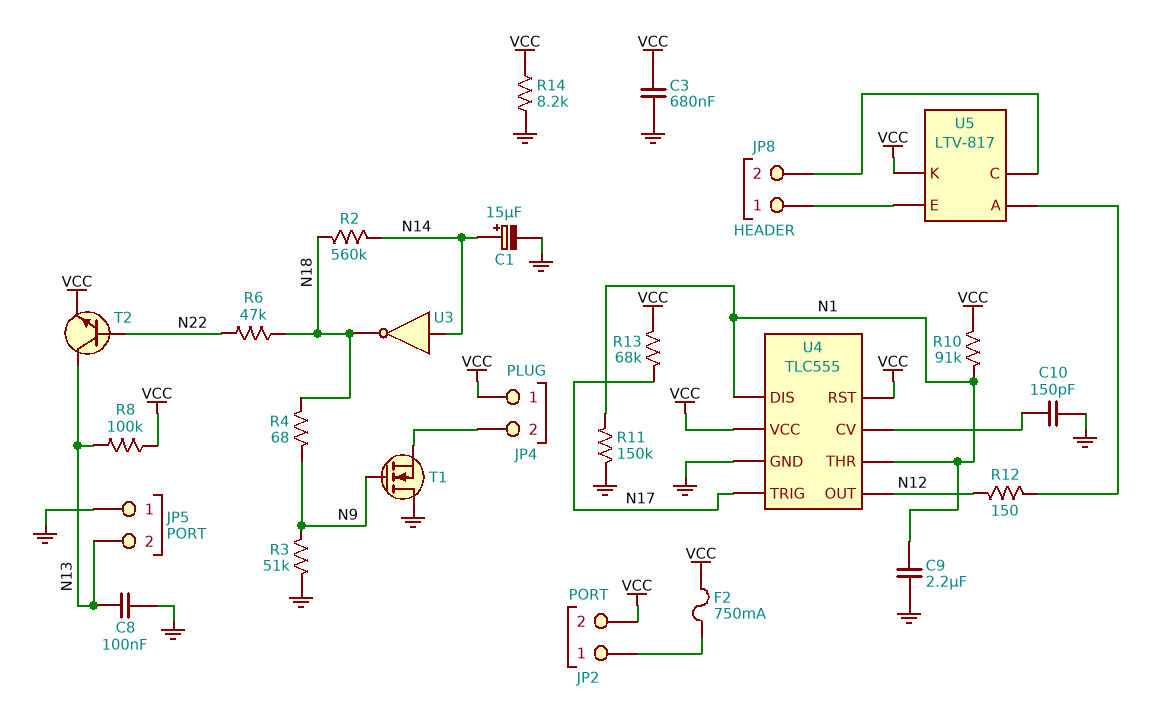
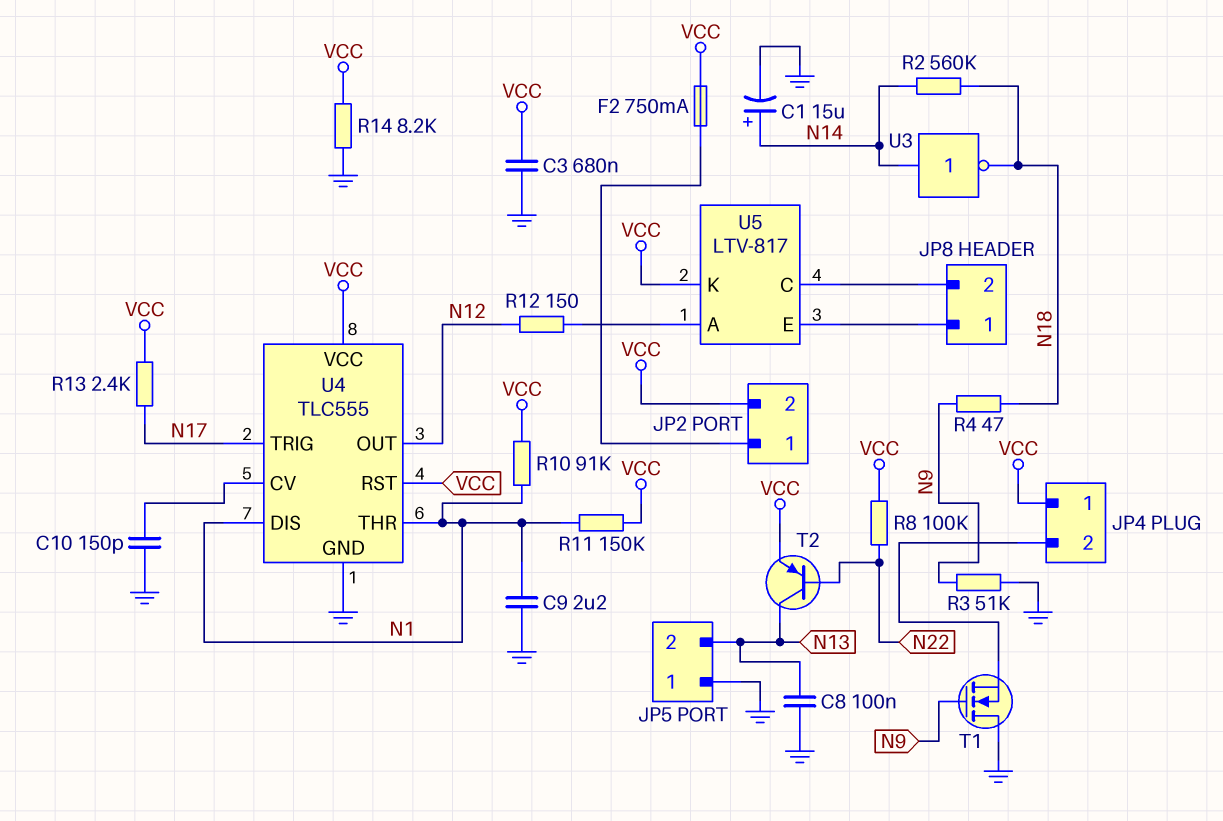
R4: 68 (N9, N18) -> 47 (N9, N18)
R6: 47k (N18, N22) -> none
R8: 100k (N13, VCC) -> 100k (N22, VCC)
R11: 150k (GND, N1) -> 150k (N1, VCC)
R13: 68k (N17, VCC) -> 2.4k (N17, VCC)
T2: NPN (B N22, C N13, E VCC) -> PNP (B N22, C N13, E VCC)

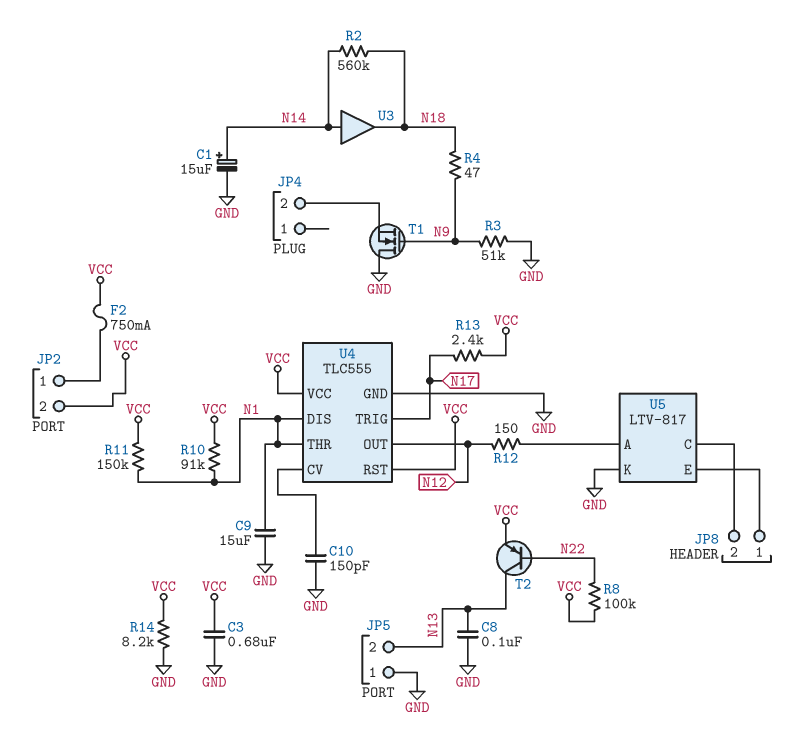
C9: 2.2uF (GND, N1) -> 15uF (GND, N1)
JP4 pin 1: VCC -> none
U3: NOT (in N14, out N18) -> buffer (in N14, out N18)
U5 pin K: VCC -> GND

